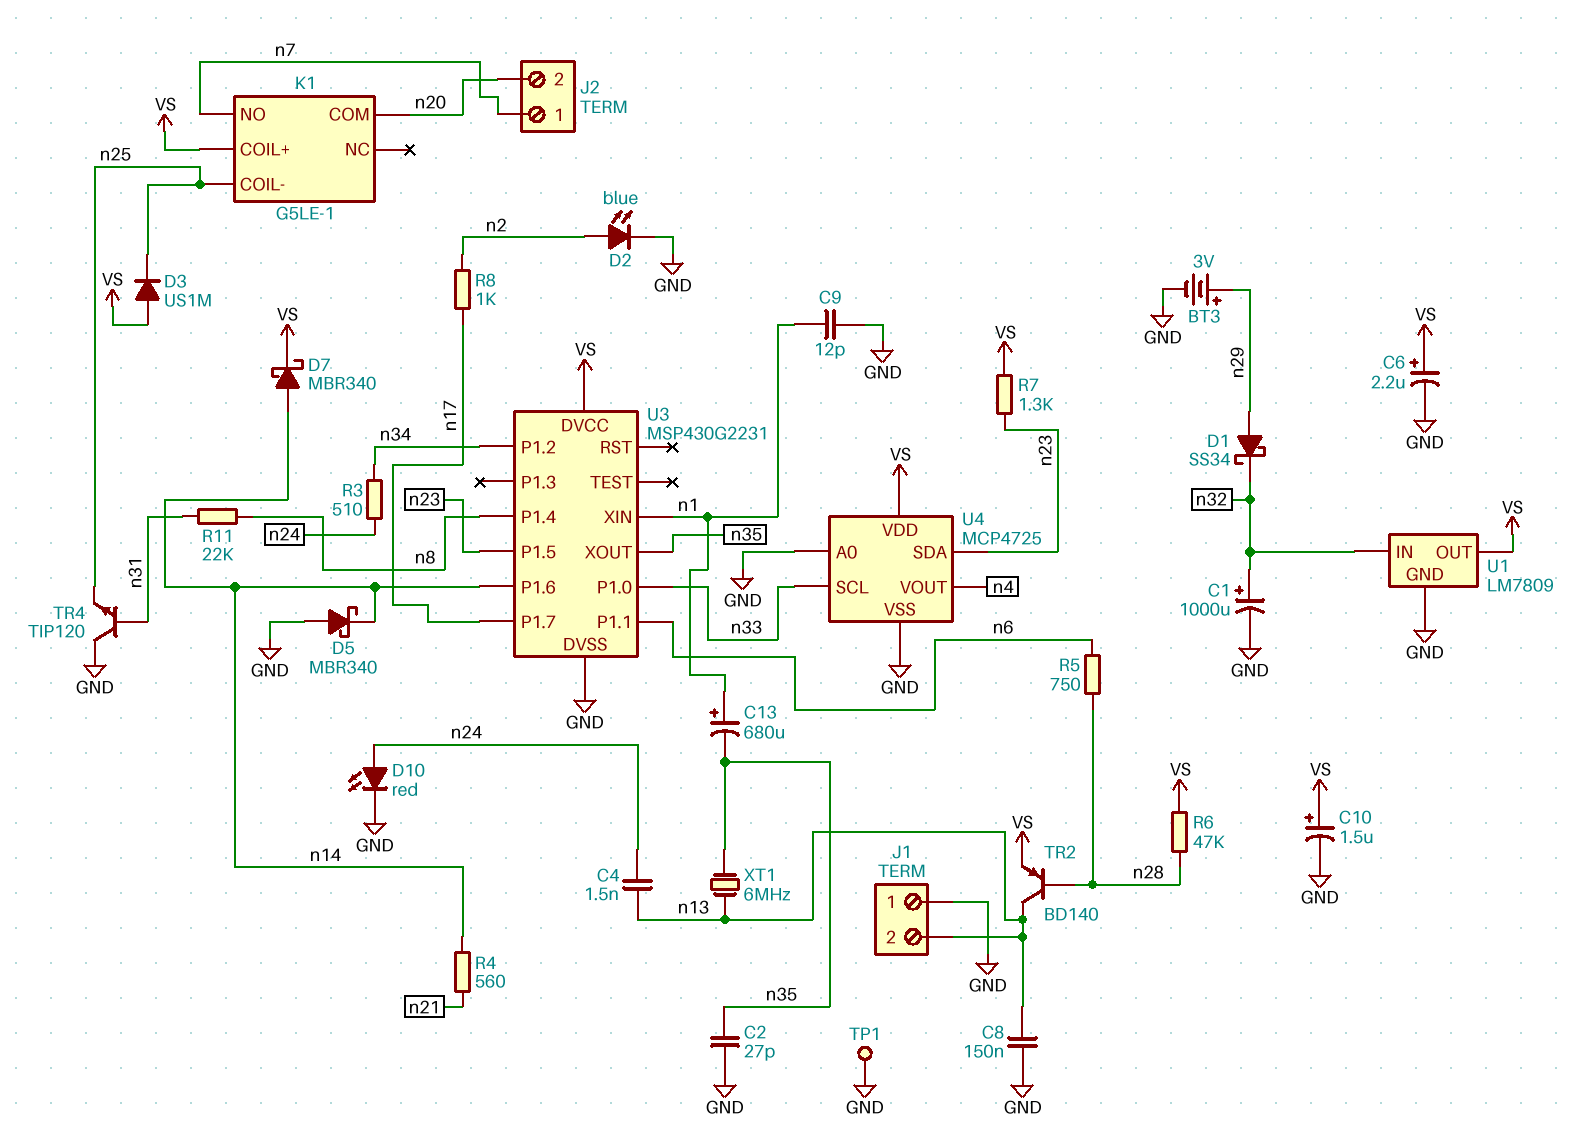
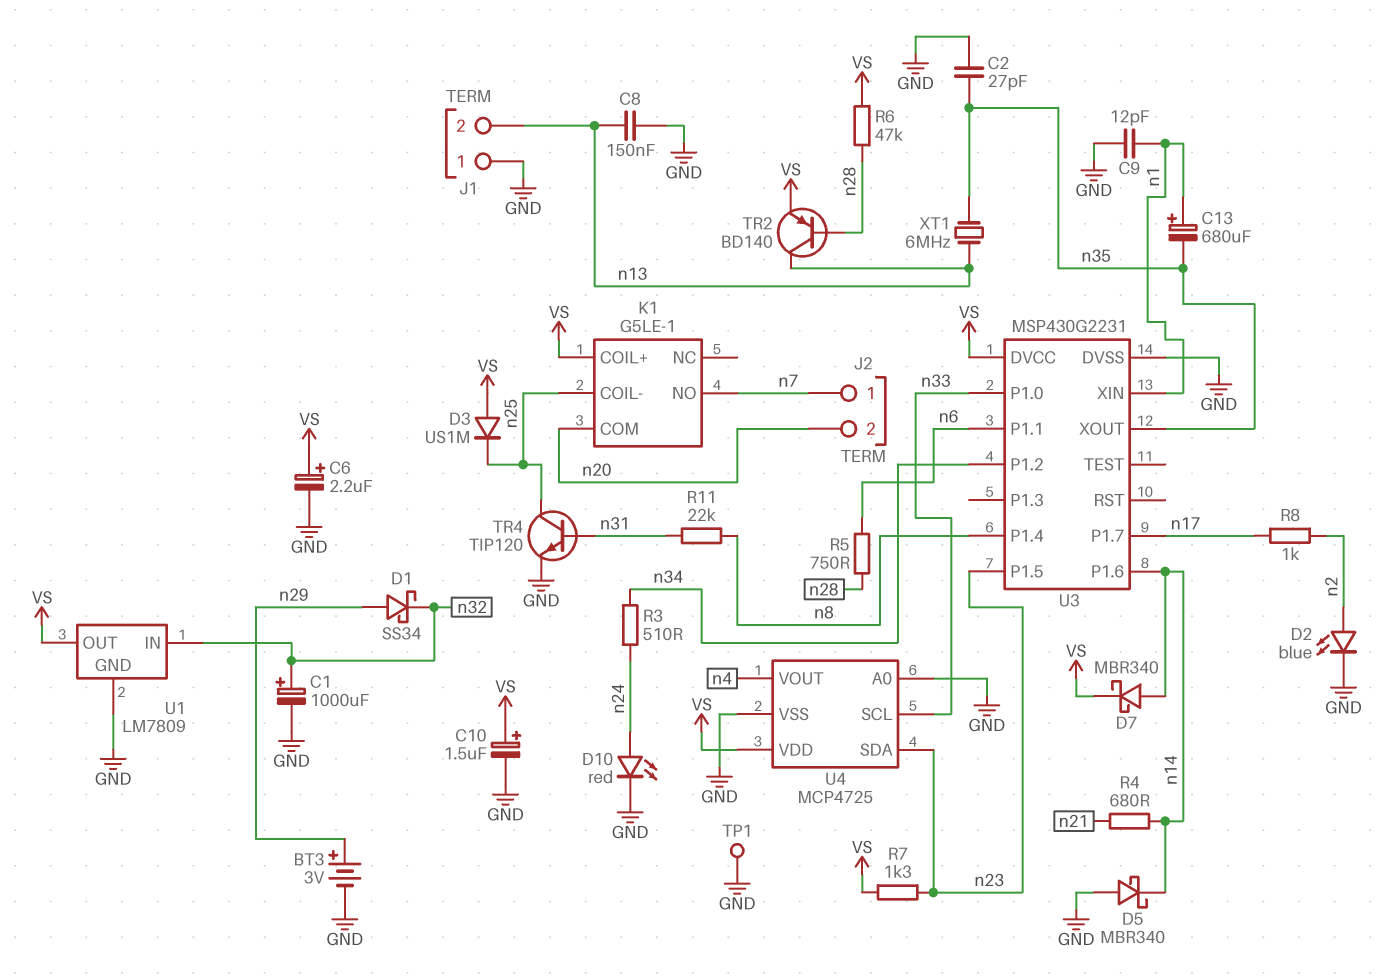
C4: 1.5nF (n13, n24) -> none
R4: 560 (n14, n21) -> 680 (n14, n21)
TR4: NPN TIP120 (B n31, C GND, E n25) -> NPN TIP120 (B n31, C n25, E GND)

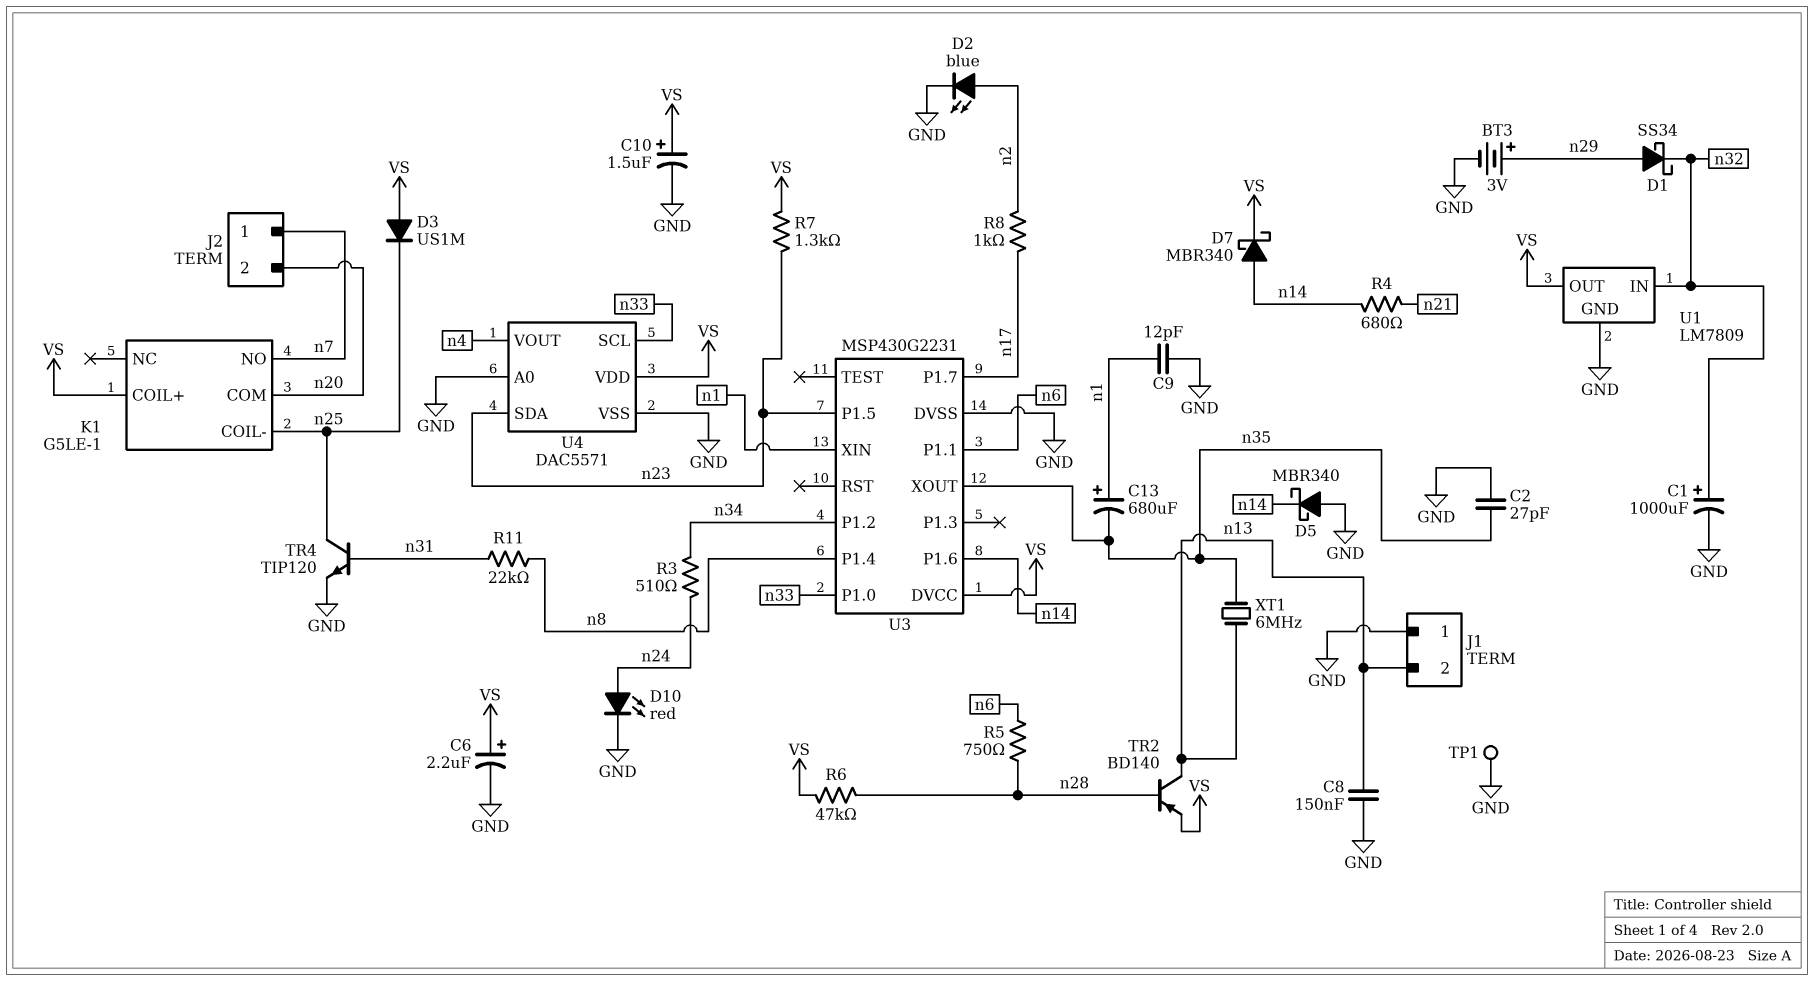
U4: MCP4725 -> DAC5571

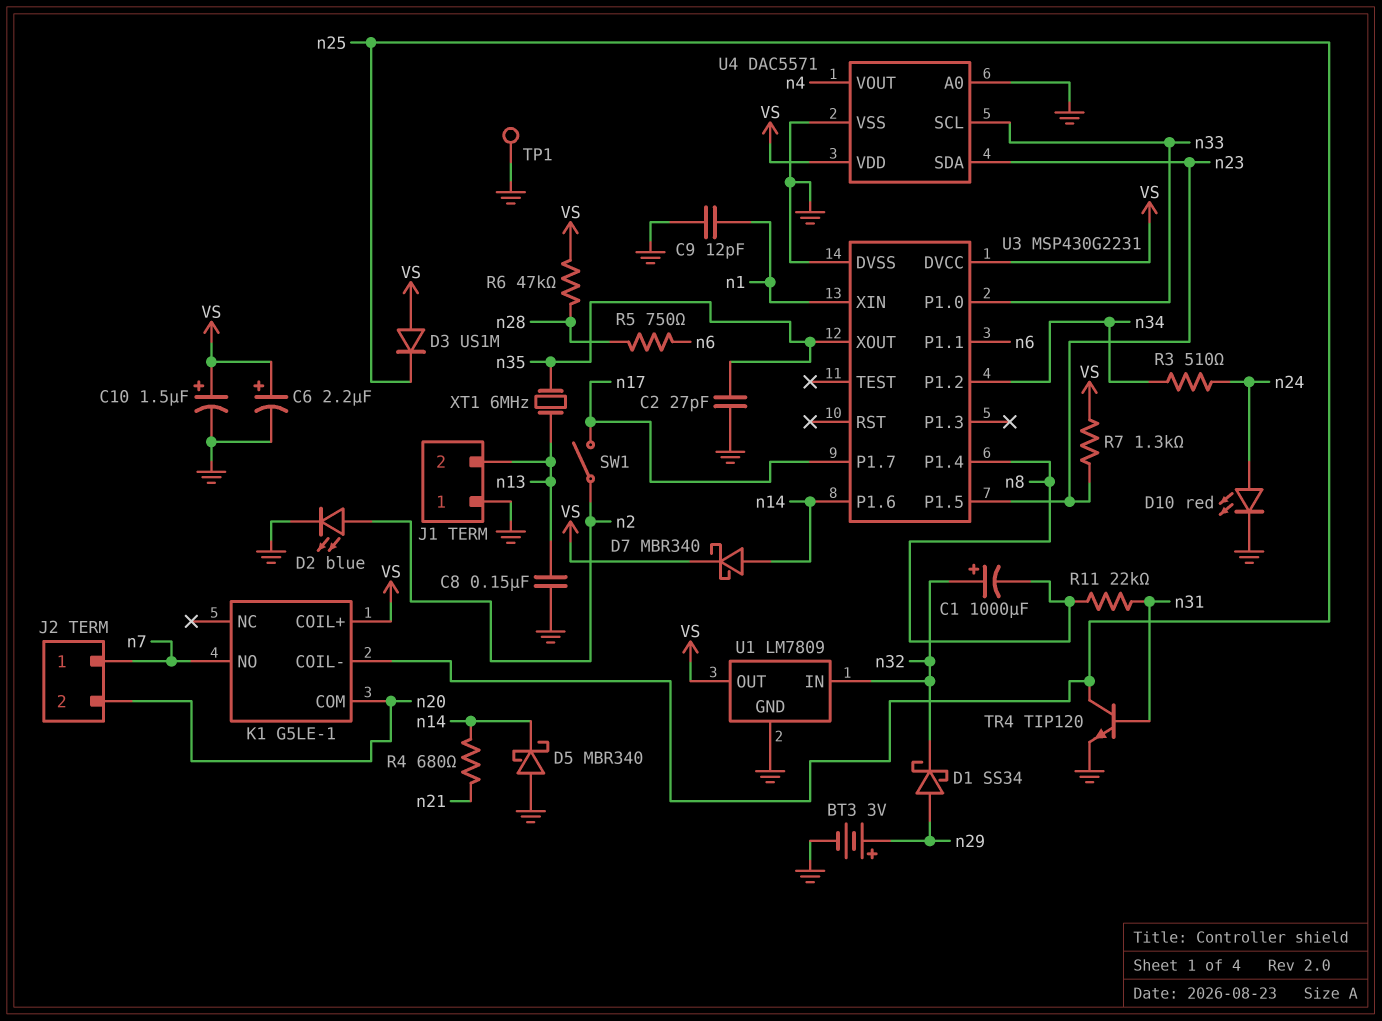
C1: 1000uF (plus n32, minus GND) -> 1000uF (plus n32, minus n8)
C13: 680uF (plus n1, minus n35) -> none
R8: 1k (n2, n17) -> none
SW1: none -> switch (n2, n17)
TR2: PNP BD140 (B n28, C n13, E VS) -> none

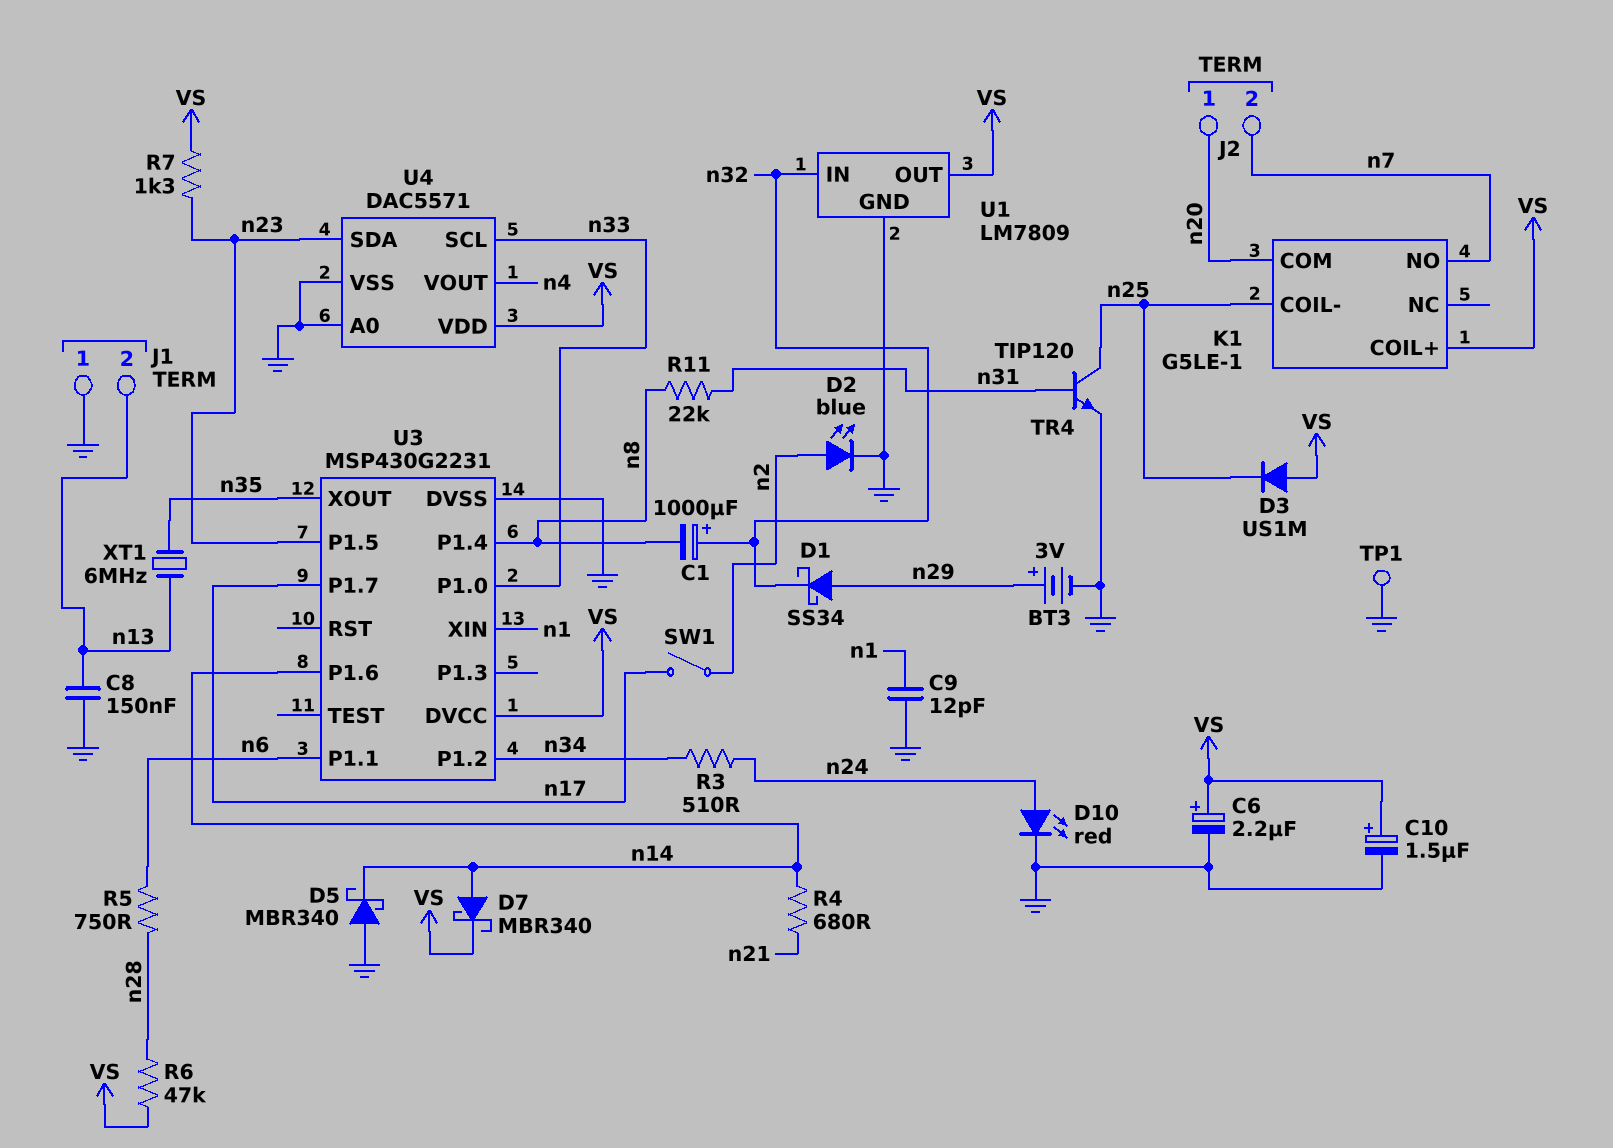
C2: 27pF (GND, n35) -> none
J2 pin 1: n7 -> n20
J2 pin 2: n20 -> n7

